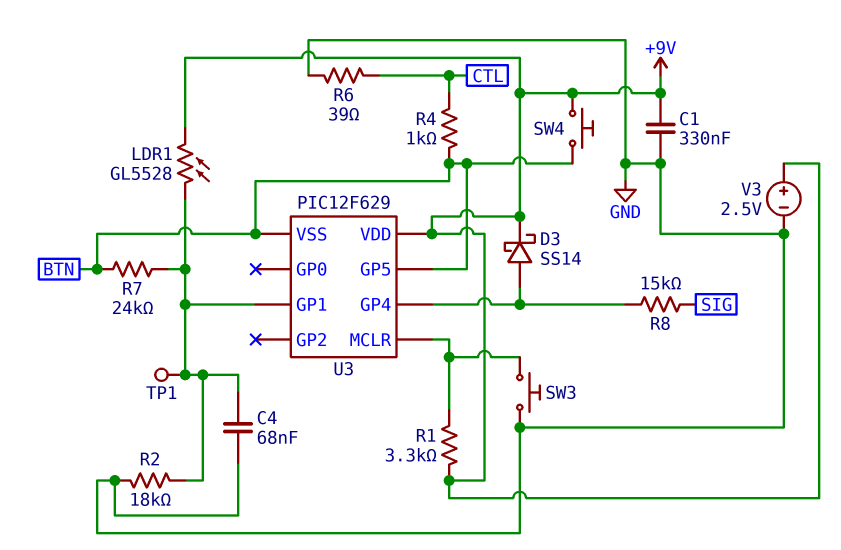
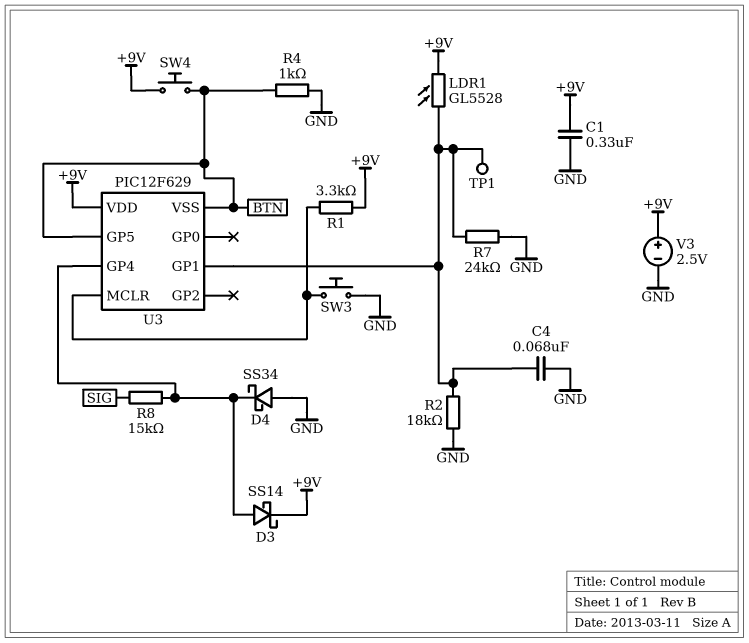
D4: none -> schottky SS34 (A GND, K U3/GP4)
R4: 1k (BTN, CTL) -> 1k (BTN, GND)
R6: 39 (CTL, GND) -> none
R7: 24k (BTN, U3/GP1) -> 24k (GND, U3/GP1)

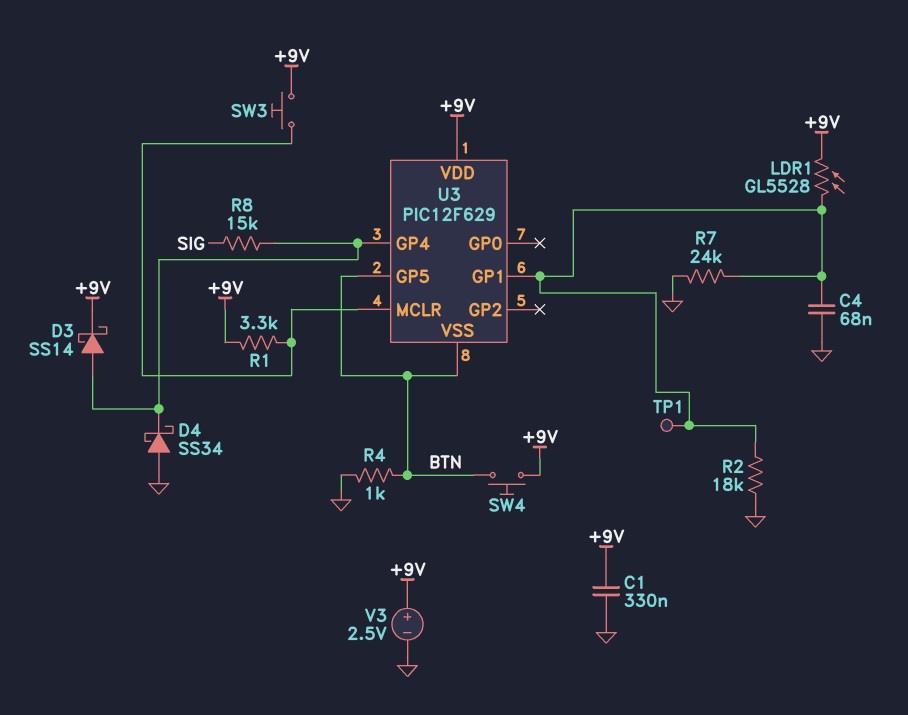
SW3: button (GND, U3/MCLR) -> button (+9V, U3/MCLR)

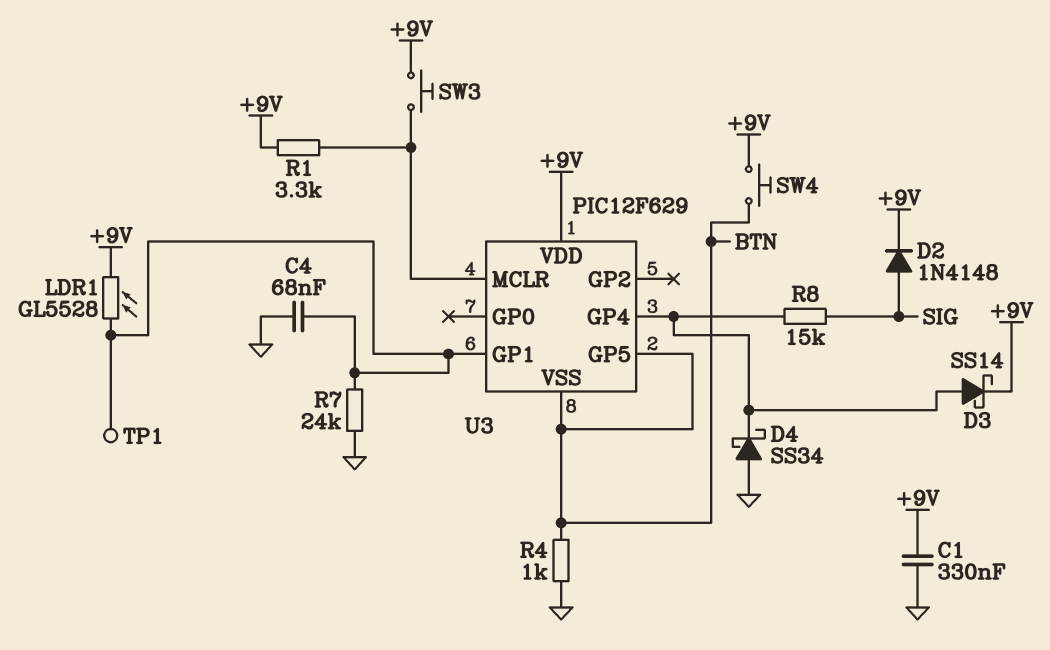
D2: none -> diode 1N4148 (A SIG, K +9V)
R2: 18k (GND, U3/GP1) -> none
V3: 2.5V (plus +9V, minus GND) -> none

